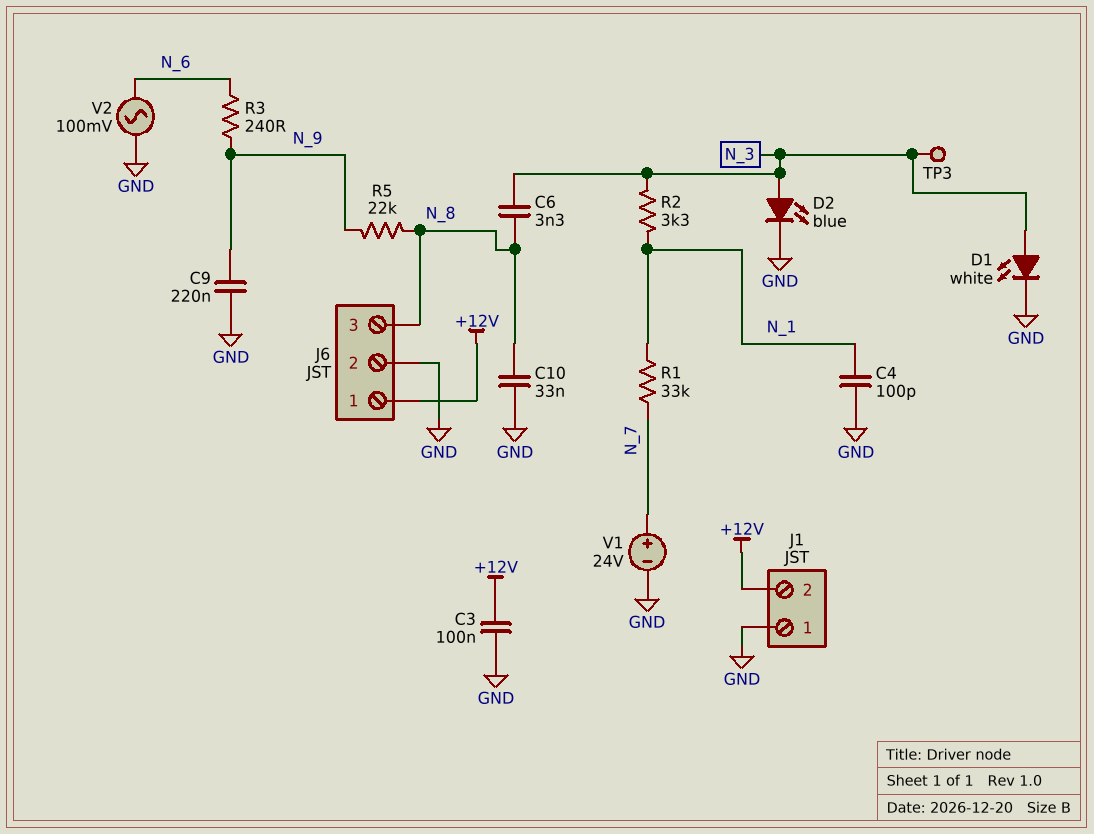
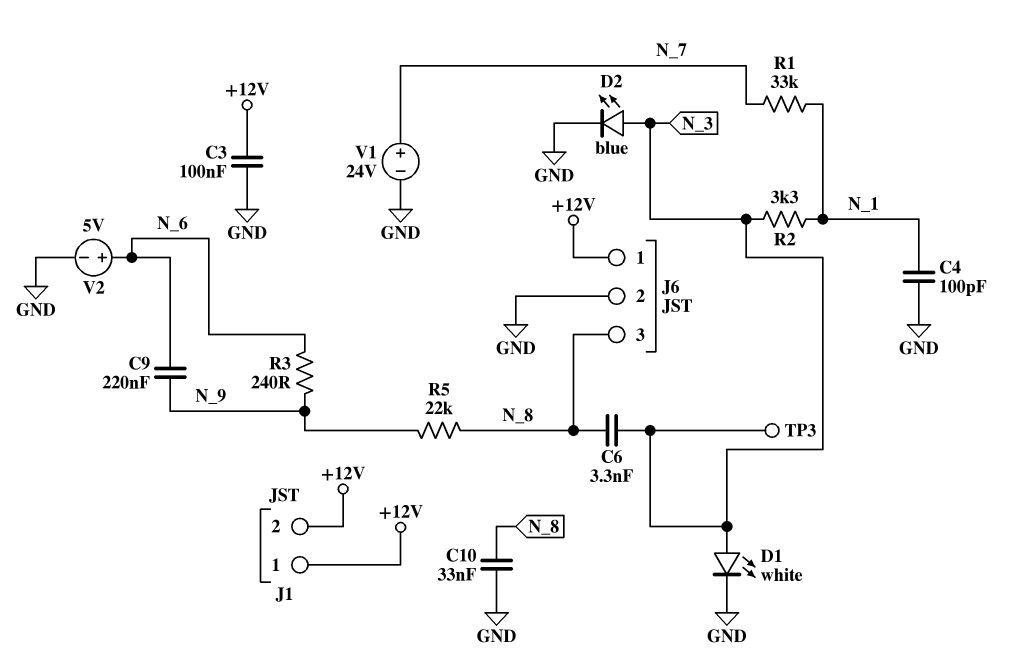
C9: 220nF (GND, N_9) -> 220nF (N_6, N_9)
J1 pin 1: GND -> +12V
V2: AC 100mV (GND, N_6) -> 5V (plus N_6, minus GND)

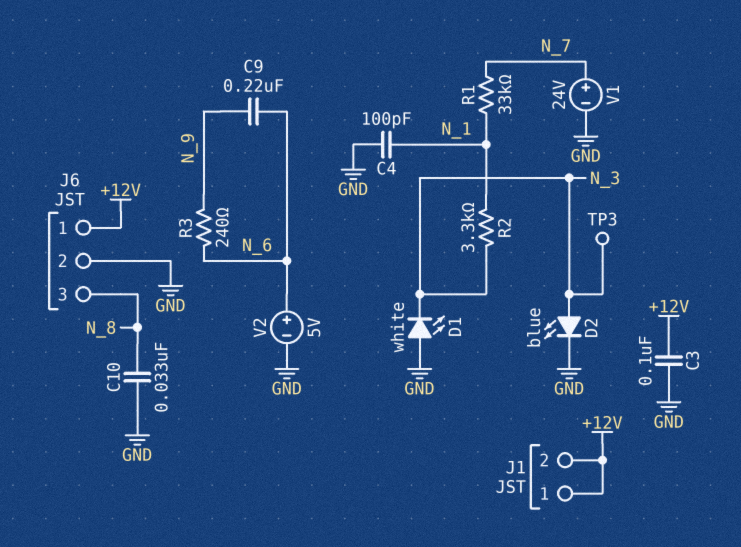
C6: 3.3nF (N_3, N_8) -> none
D1: LED white (A N_3, K GND) -> LED white (A GND, K N_3)
R5: 22k (N_8, N_9) -> none

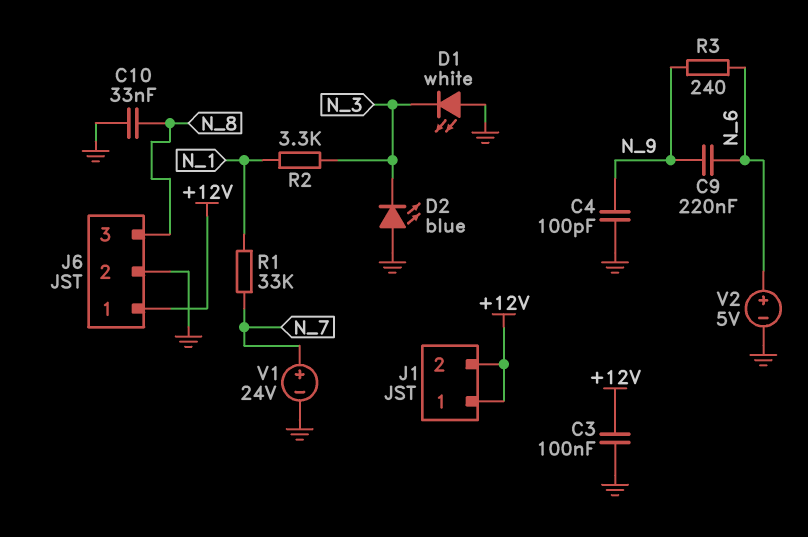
C4: 100pF (GND, N_1) -> 100pF (GND, N_9)
D2: LED blue (A N_3, K GND) -> LED blue (A GND, K N_3)
TP3: test point (N_3) -> none

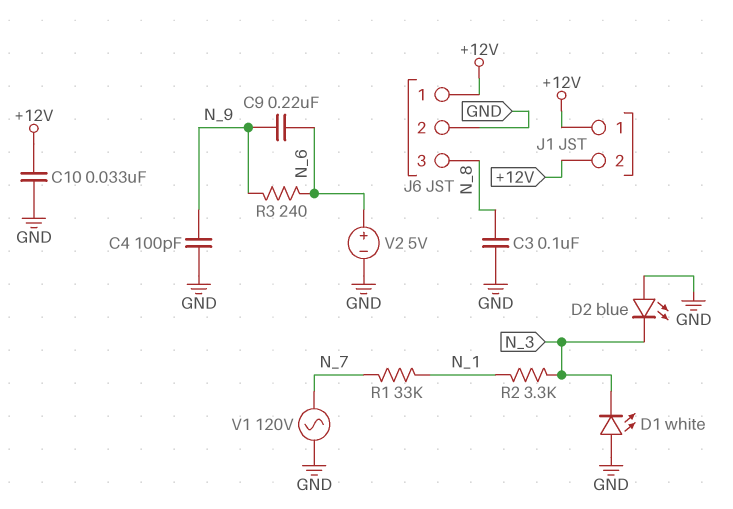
C3: 100nF (+12V, GND) -> 100nF (GND, N_8)
C10: 33nF (GND, N_8) -> 33nF (+12V, GND)
V1: 24V (plus N_7, minus GND) -> AC 120V (GND, N_7)

